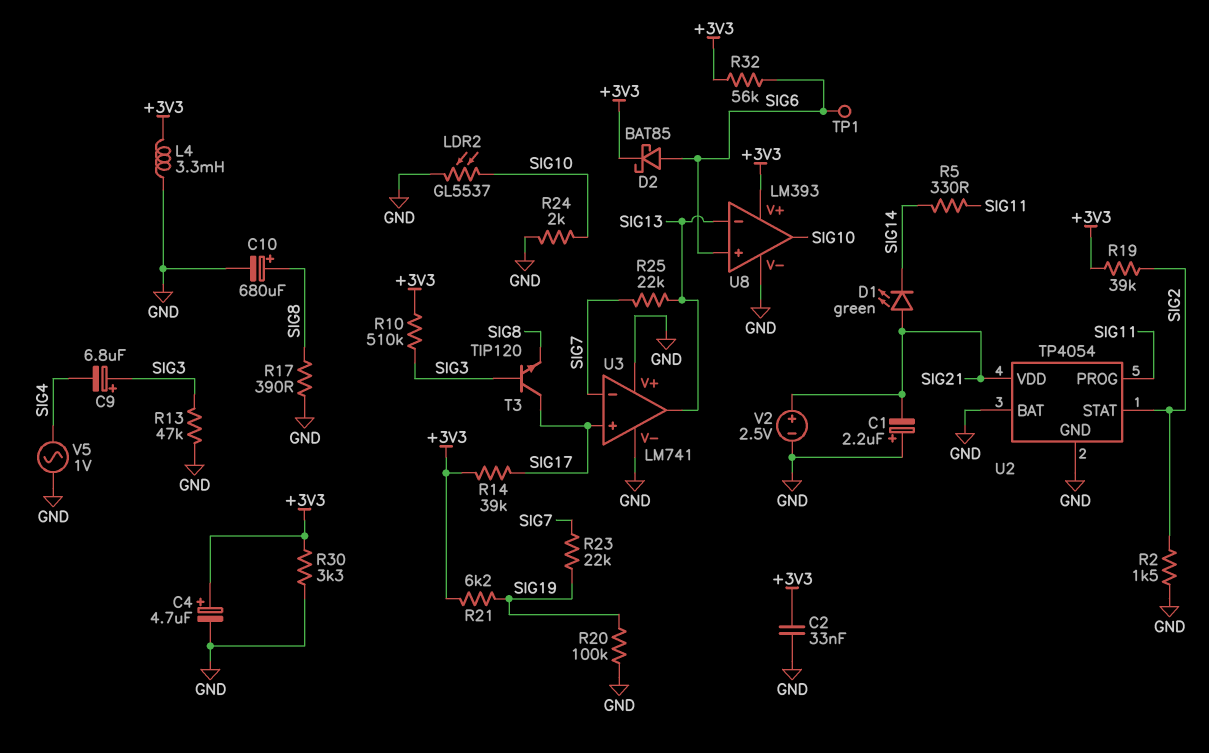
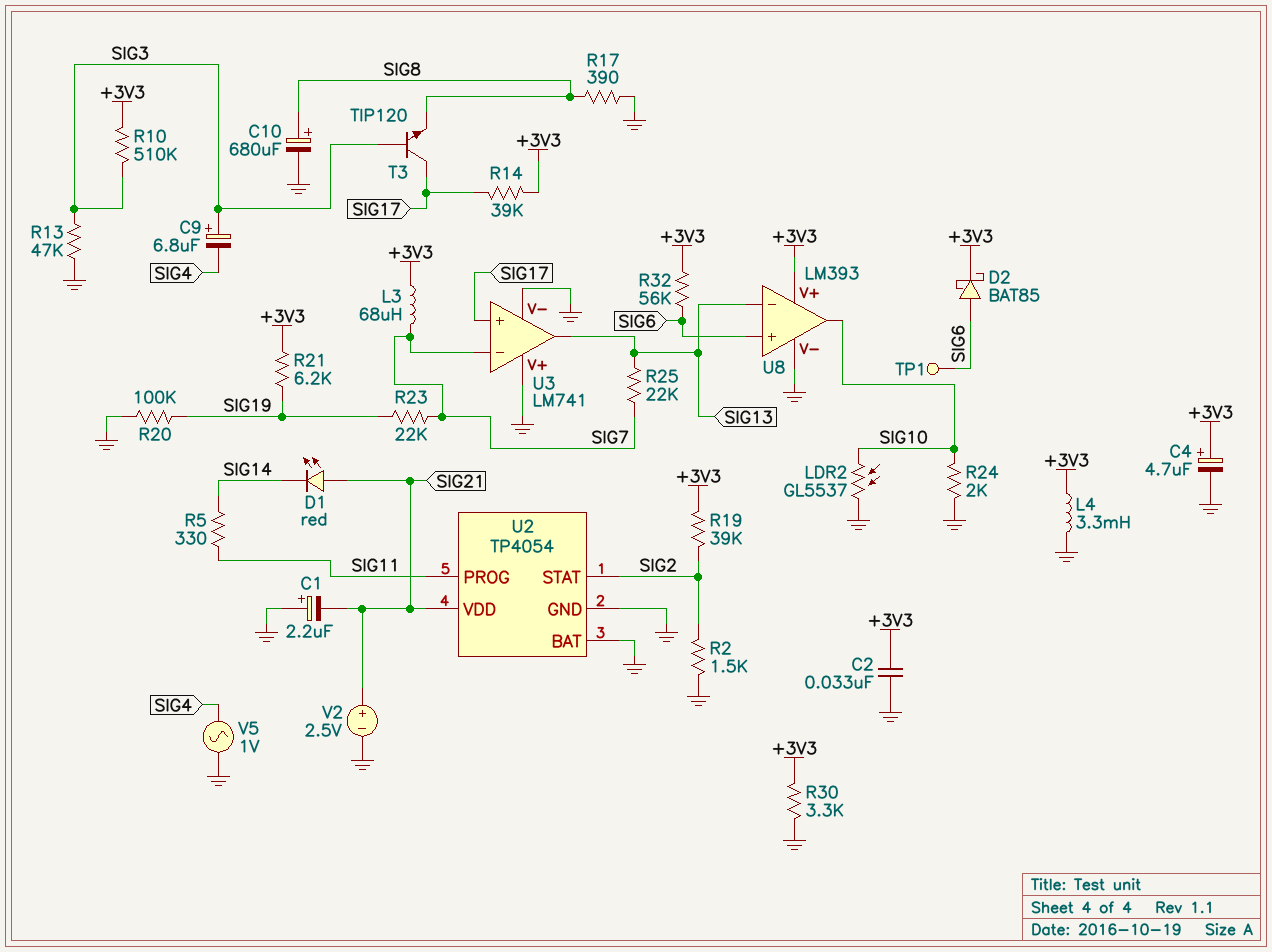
D1: LED green (A SIG21, K SIG14) -> LED red (A SIG21, K SIG14)
L3: none -> 68uH (+3V3, SIG7)

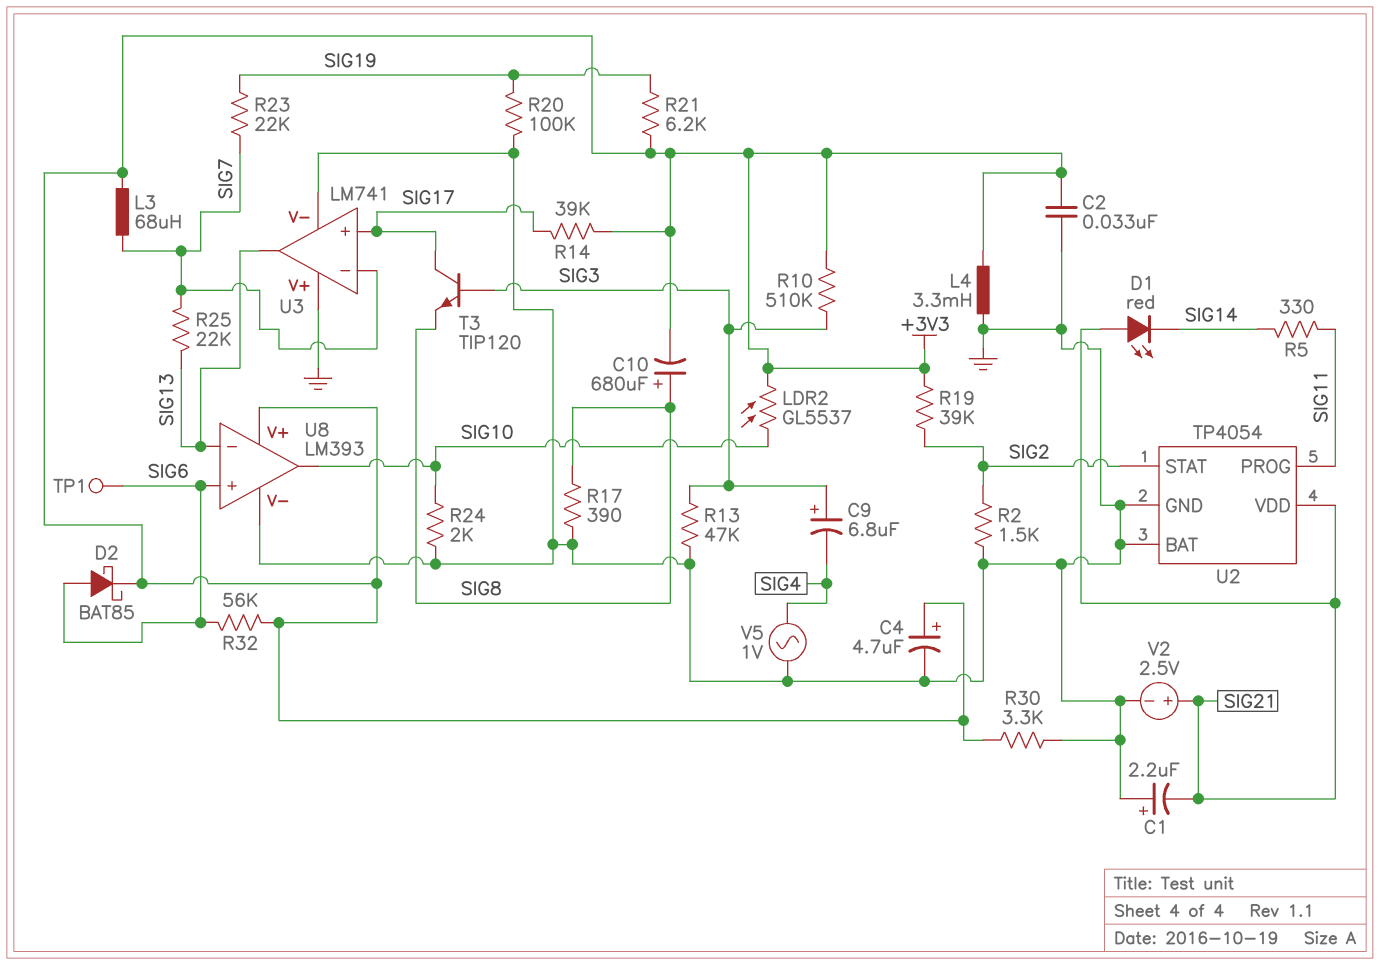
C10: 680uF (plus SIG8, minus GND) -> 680uF (plus SIG8, minus +3V3)
LDR2: GL5537 (GND, SIG10) -> GL5537 (+3V3, SIG10)

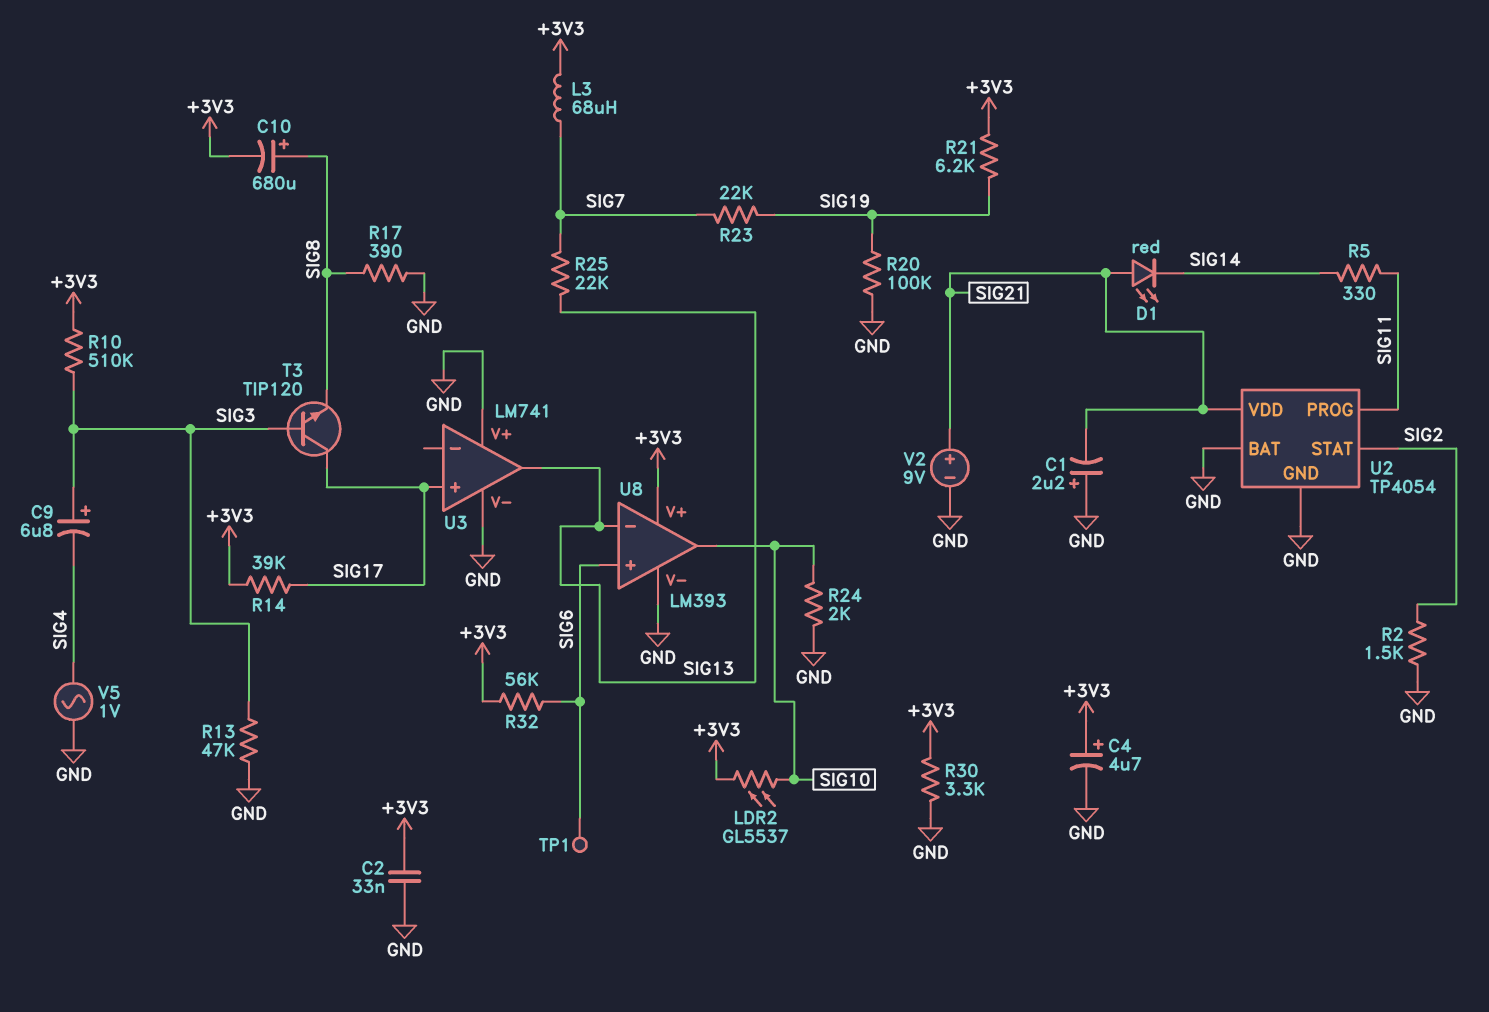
D2: schottky BAT85 (A SIG6, K +3V3) -> none
L4: 3.3mH (+3V3, GND) -> none
R19: 39k (+3V3, SIG2) -> none
U3 pin in-: SIG7 -> none
V2: 2.5V (plus SIG21, minus GND) -> 9V (plus SIG21, minus GND)

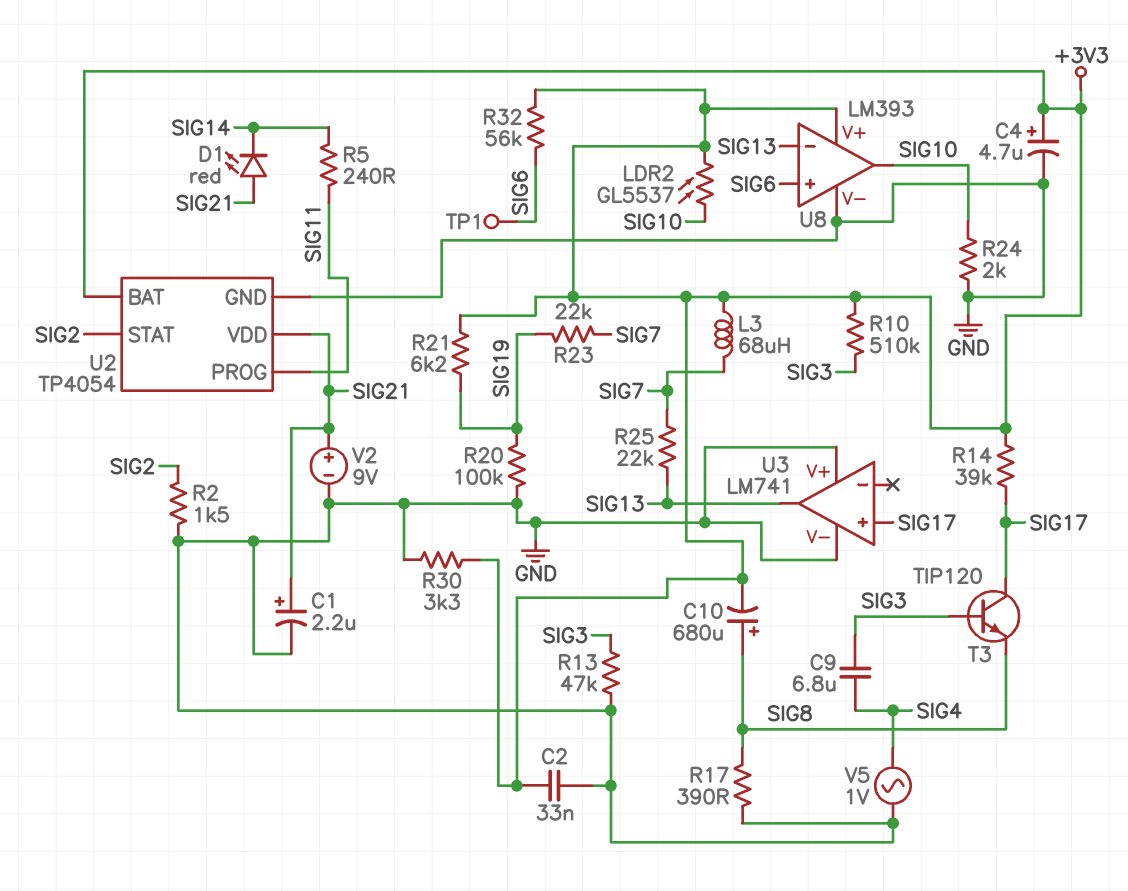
C1: 2.2uF (plus GND, minus SIG21) -> 2.2uF (plus SIG21, minus GND)
C9: 6.8uF (plus SIG3, minus SIG4) -> 6.8uF (SIG3, SIG4)
R5: 330 (SIG11, SIG14) -> 240 (SIG11, SIG14)
U2 pin BAT: GND -> +3V3

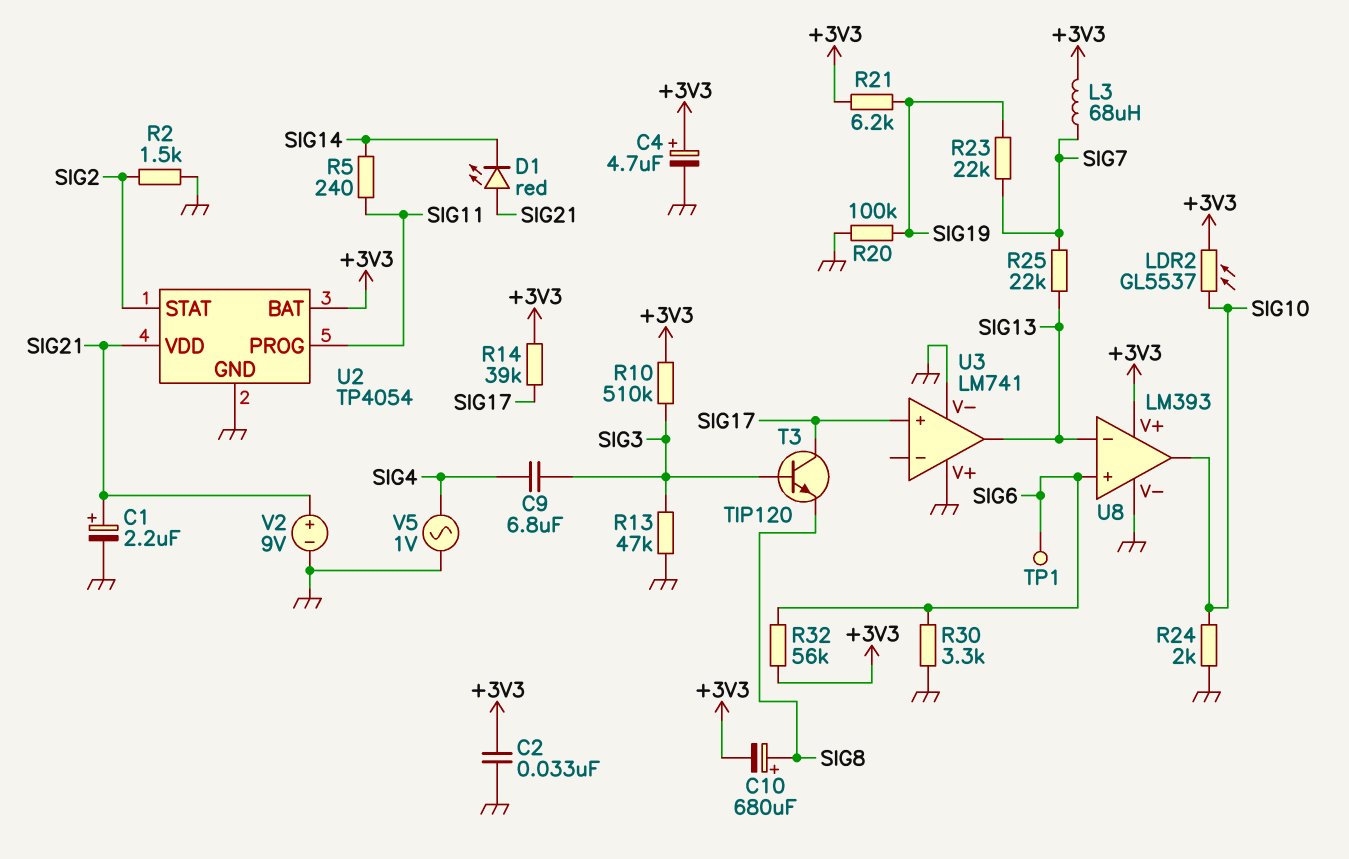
R17: 390 (GND, SIG8) -> none
R30: 3.3k (+3V3, GND) -> 3.3k (GND, SIG6)

